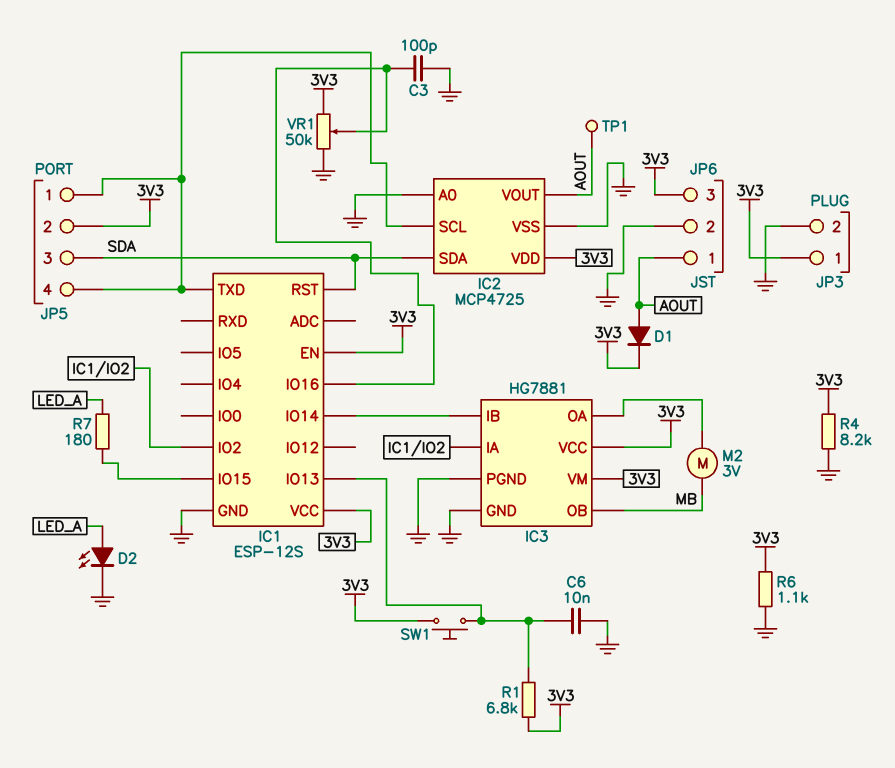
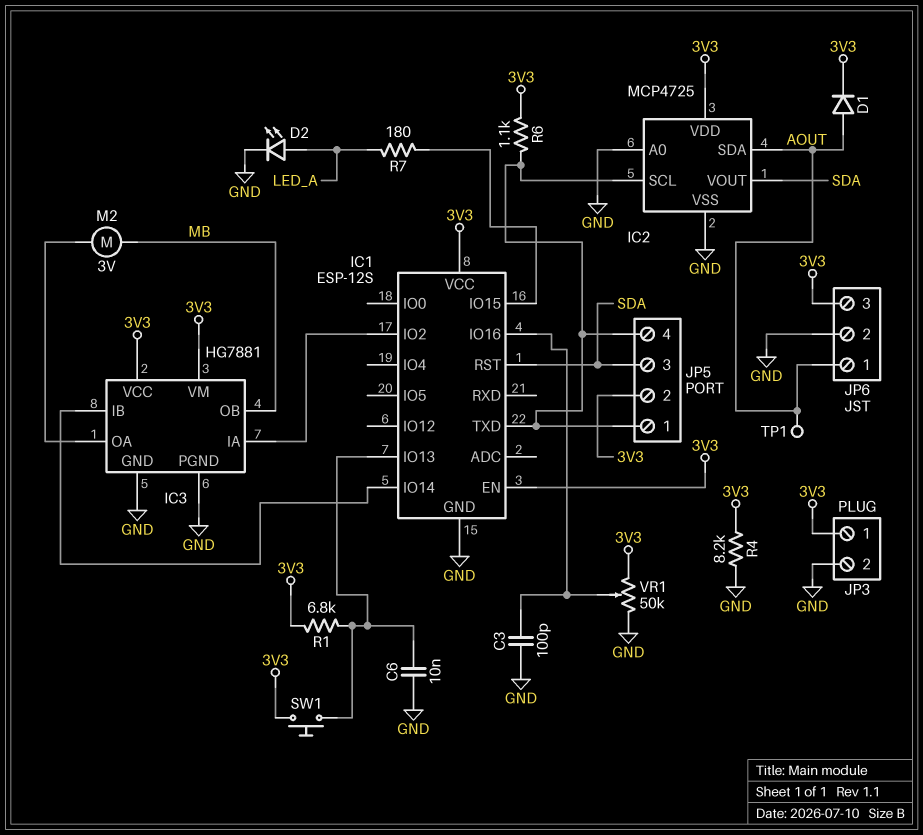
IC2 pin SDA: SDA -> AOUT
IC2 pin VOUT: AOUT -> SDA
R6: 1.1k (3V3, GND) -> 1.1k (3V3, IC1/TXD)

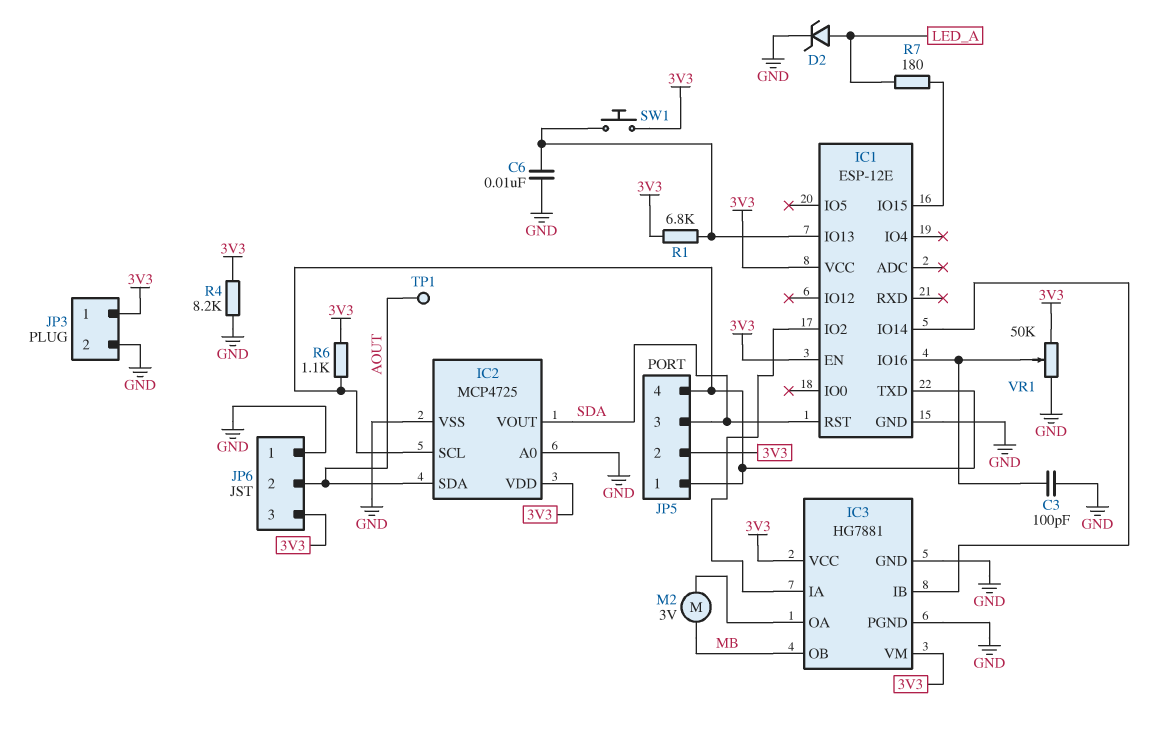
D1: diode (A AOUT, K 3V3) -> none
D2: LED (A LED_A, K GND) -> zener (A LED_A, K GND)
IC1: ESP-12S -> ESP-12E
JP6 pin 1: AOUT -> GND
JP6 pin 2: GND -> AOUT

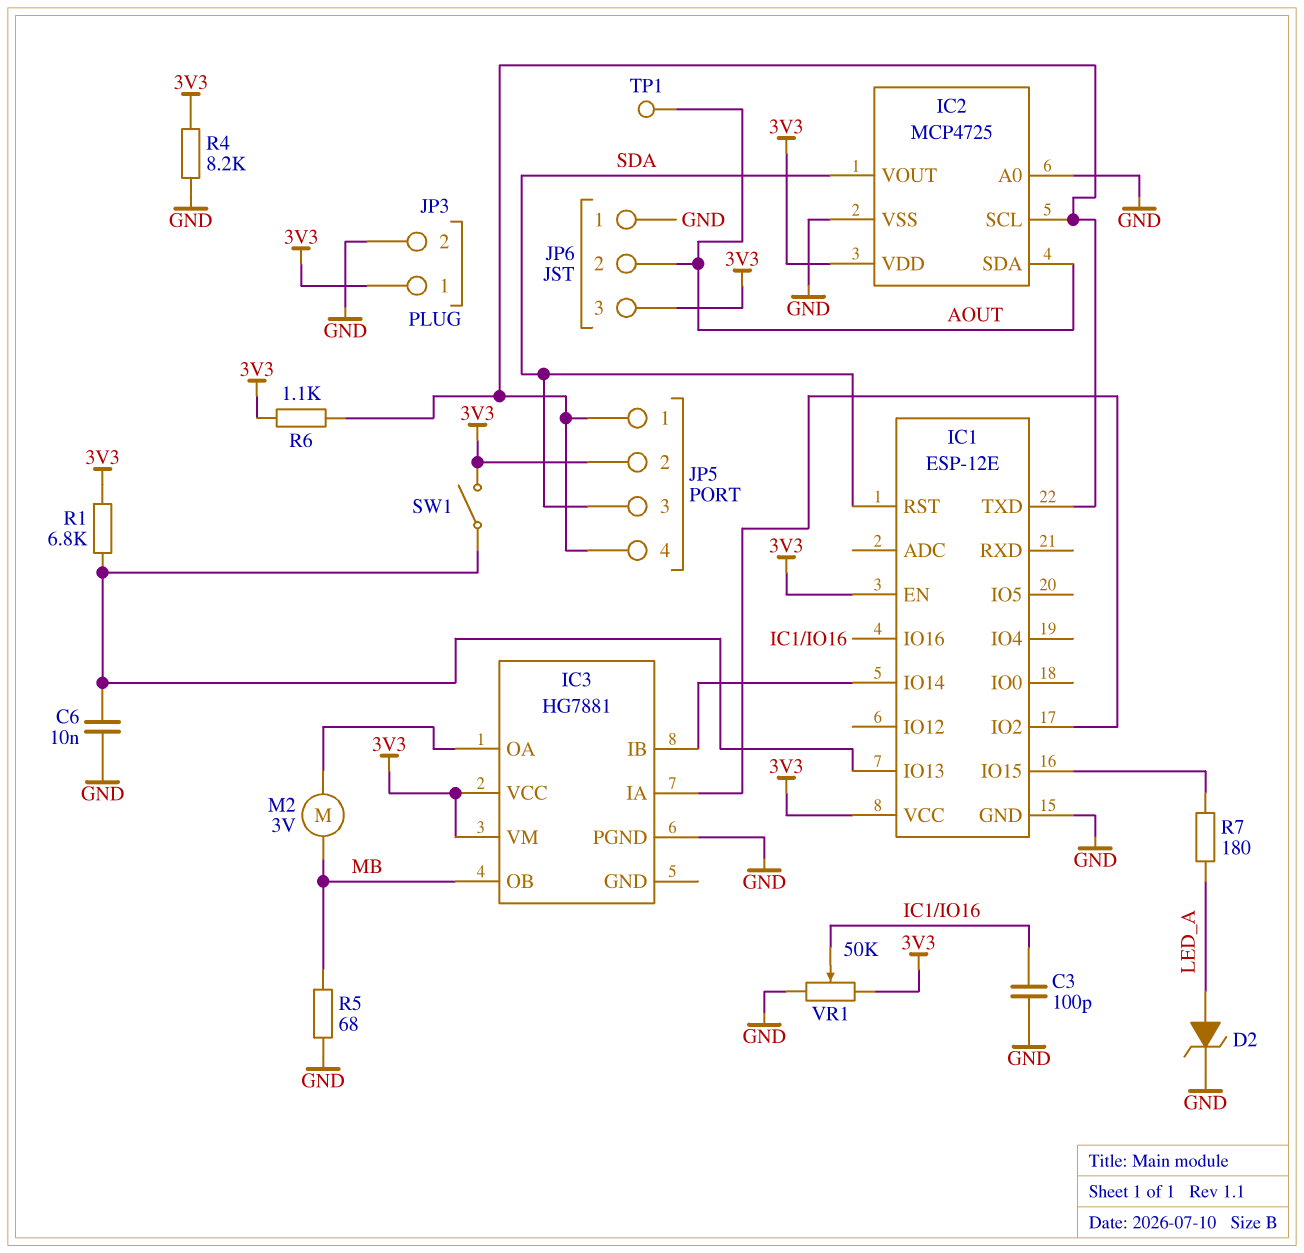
IC3 pin GND: GND -> none
R5: none -> 68 (GND, MB)
SW1: button (3V3, IC1/IO13) -> switch (3V3, IC1/IO13)

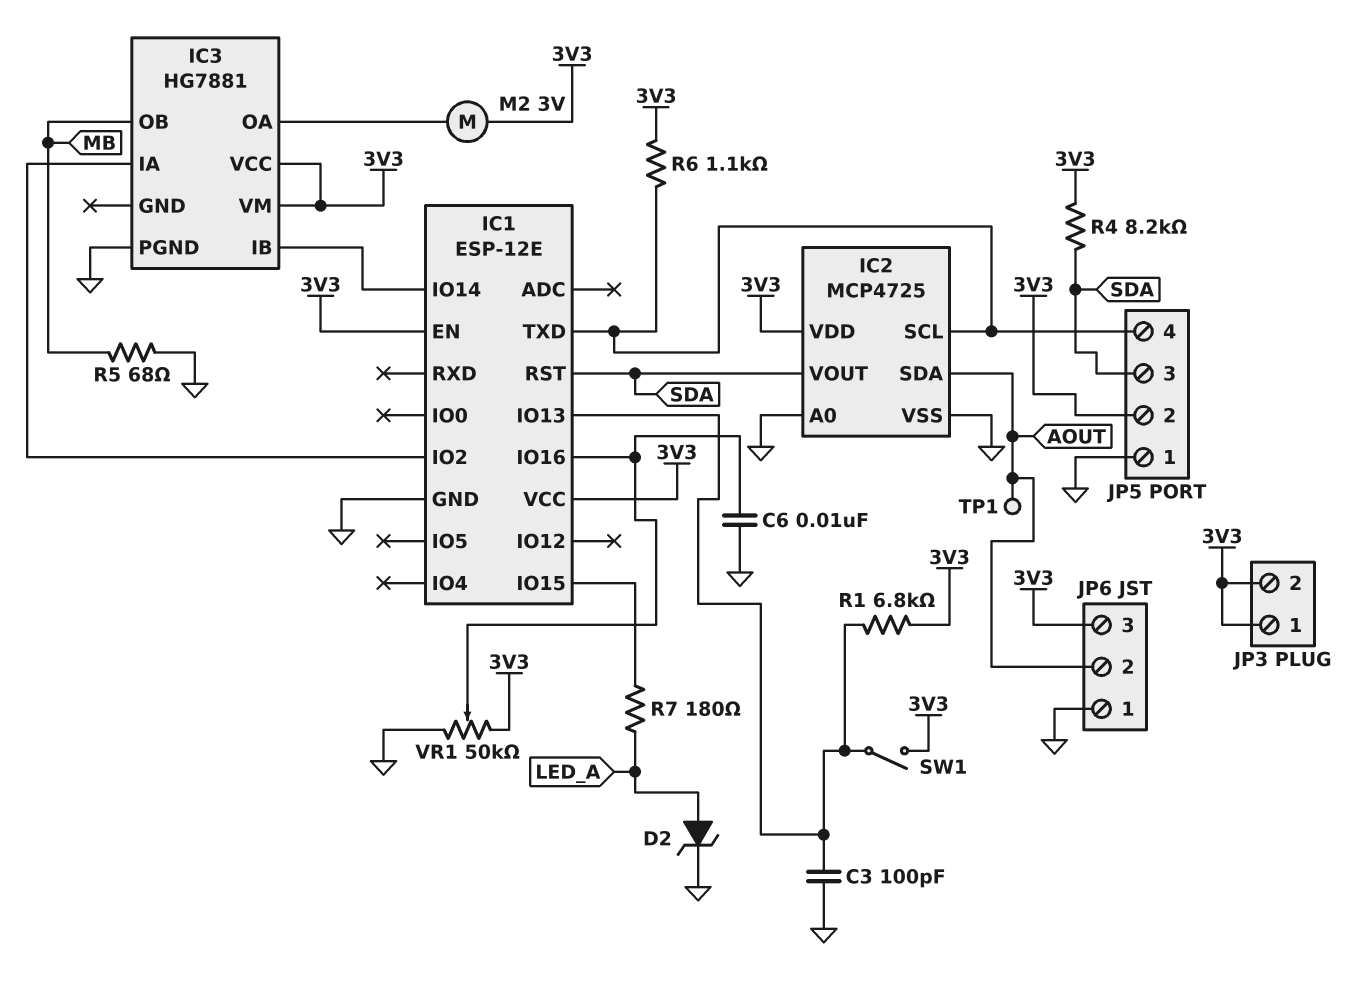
C3: 100pF (GND, IC1/IO16) -> 100pF (GND, IC1/IO13)
C6: 10nF (GND, IC1/IO13) -> 10nF (GND, IC1/IO16)
JP3 pin 2: GND -> 3V3
JP5 pin 1: IC1/TXD -> GND
M2: motor 3V (IC3/OA, MB) -> motor 3V (3V3, IC3/OA)
R4: 8.2k (3V3, GND) -> 8.2k (3V3, SDA)

